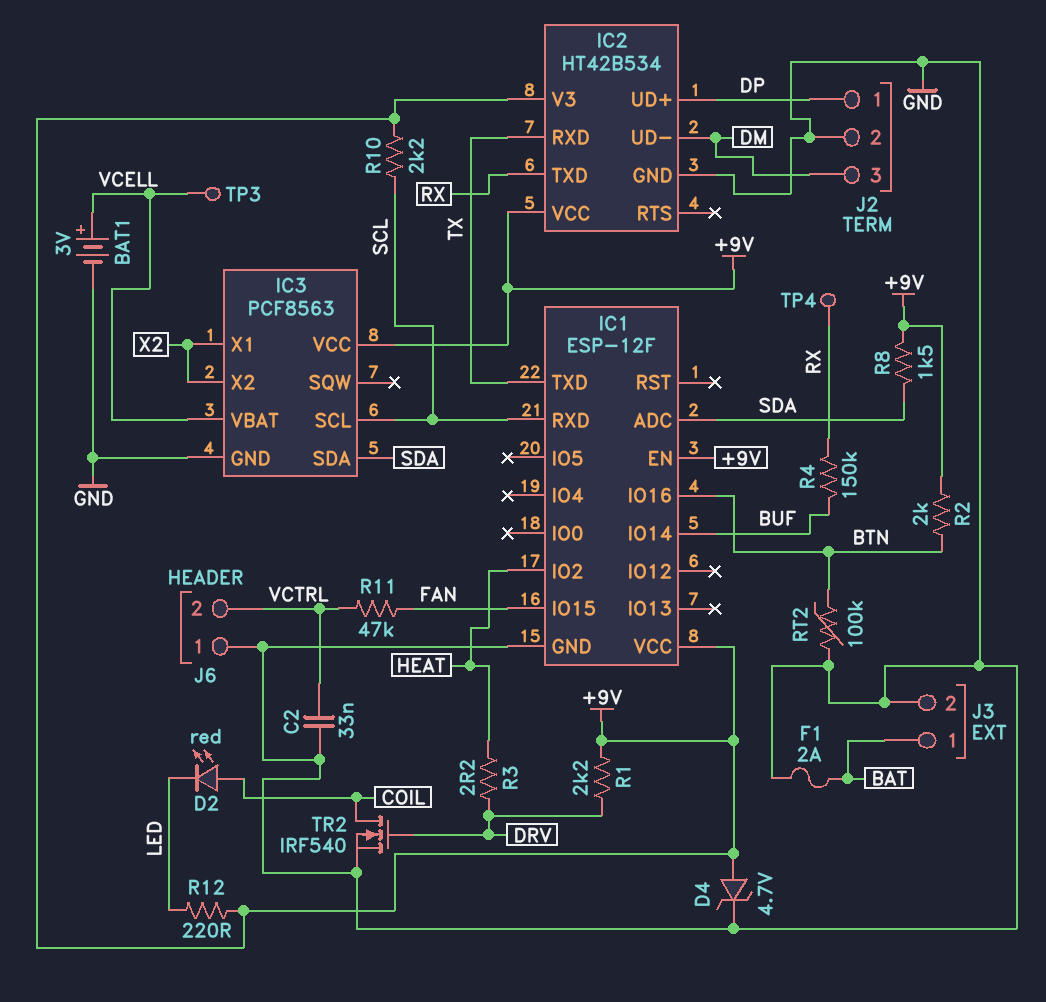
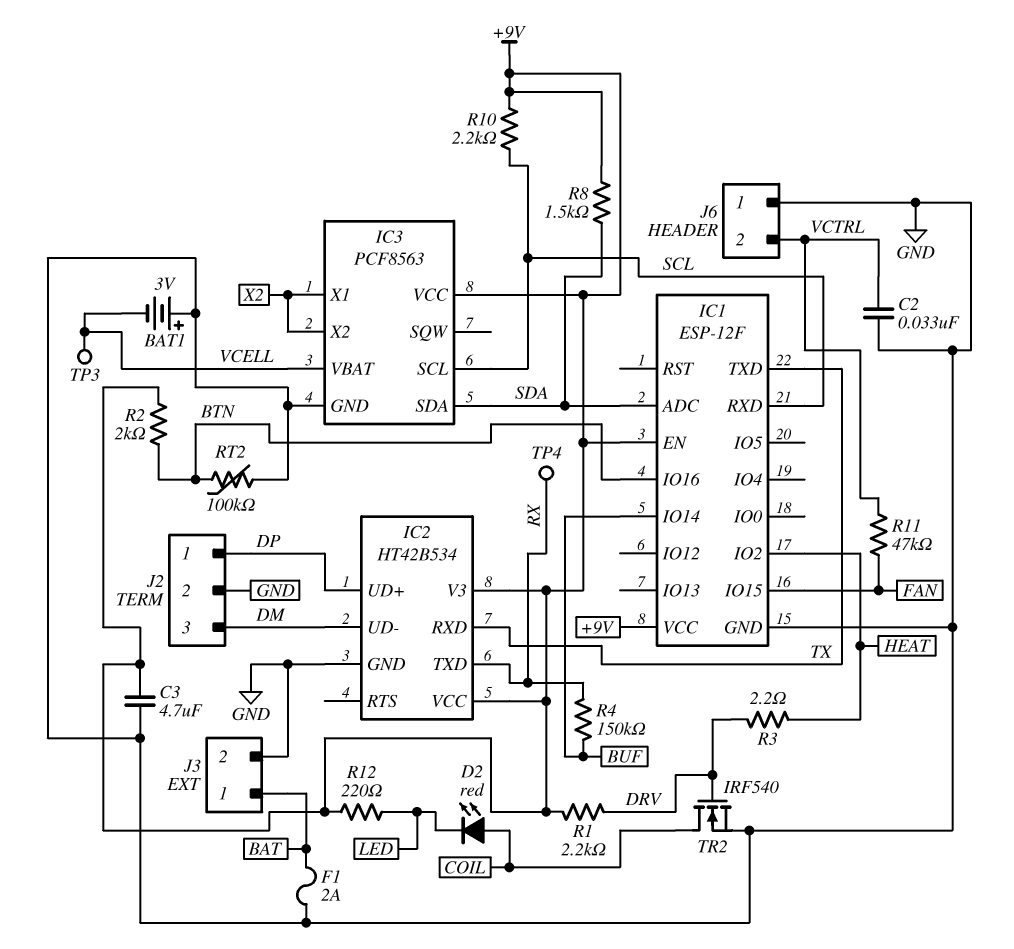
BAT1: 3V (plus VCELL, minus GND) -> 3V (plus GND, minus VCELL)
C3: none -> 4.7uF (+9V, GND)
D4: zener 4.7V (A +9V, K GND) -> none

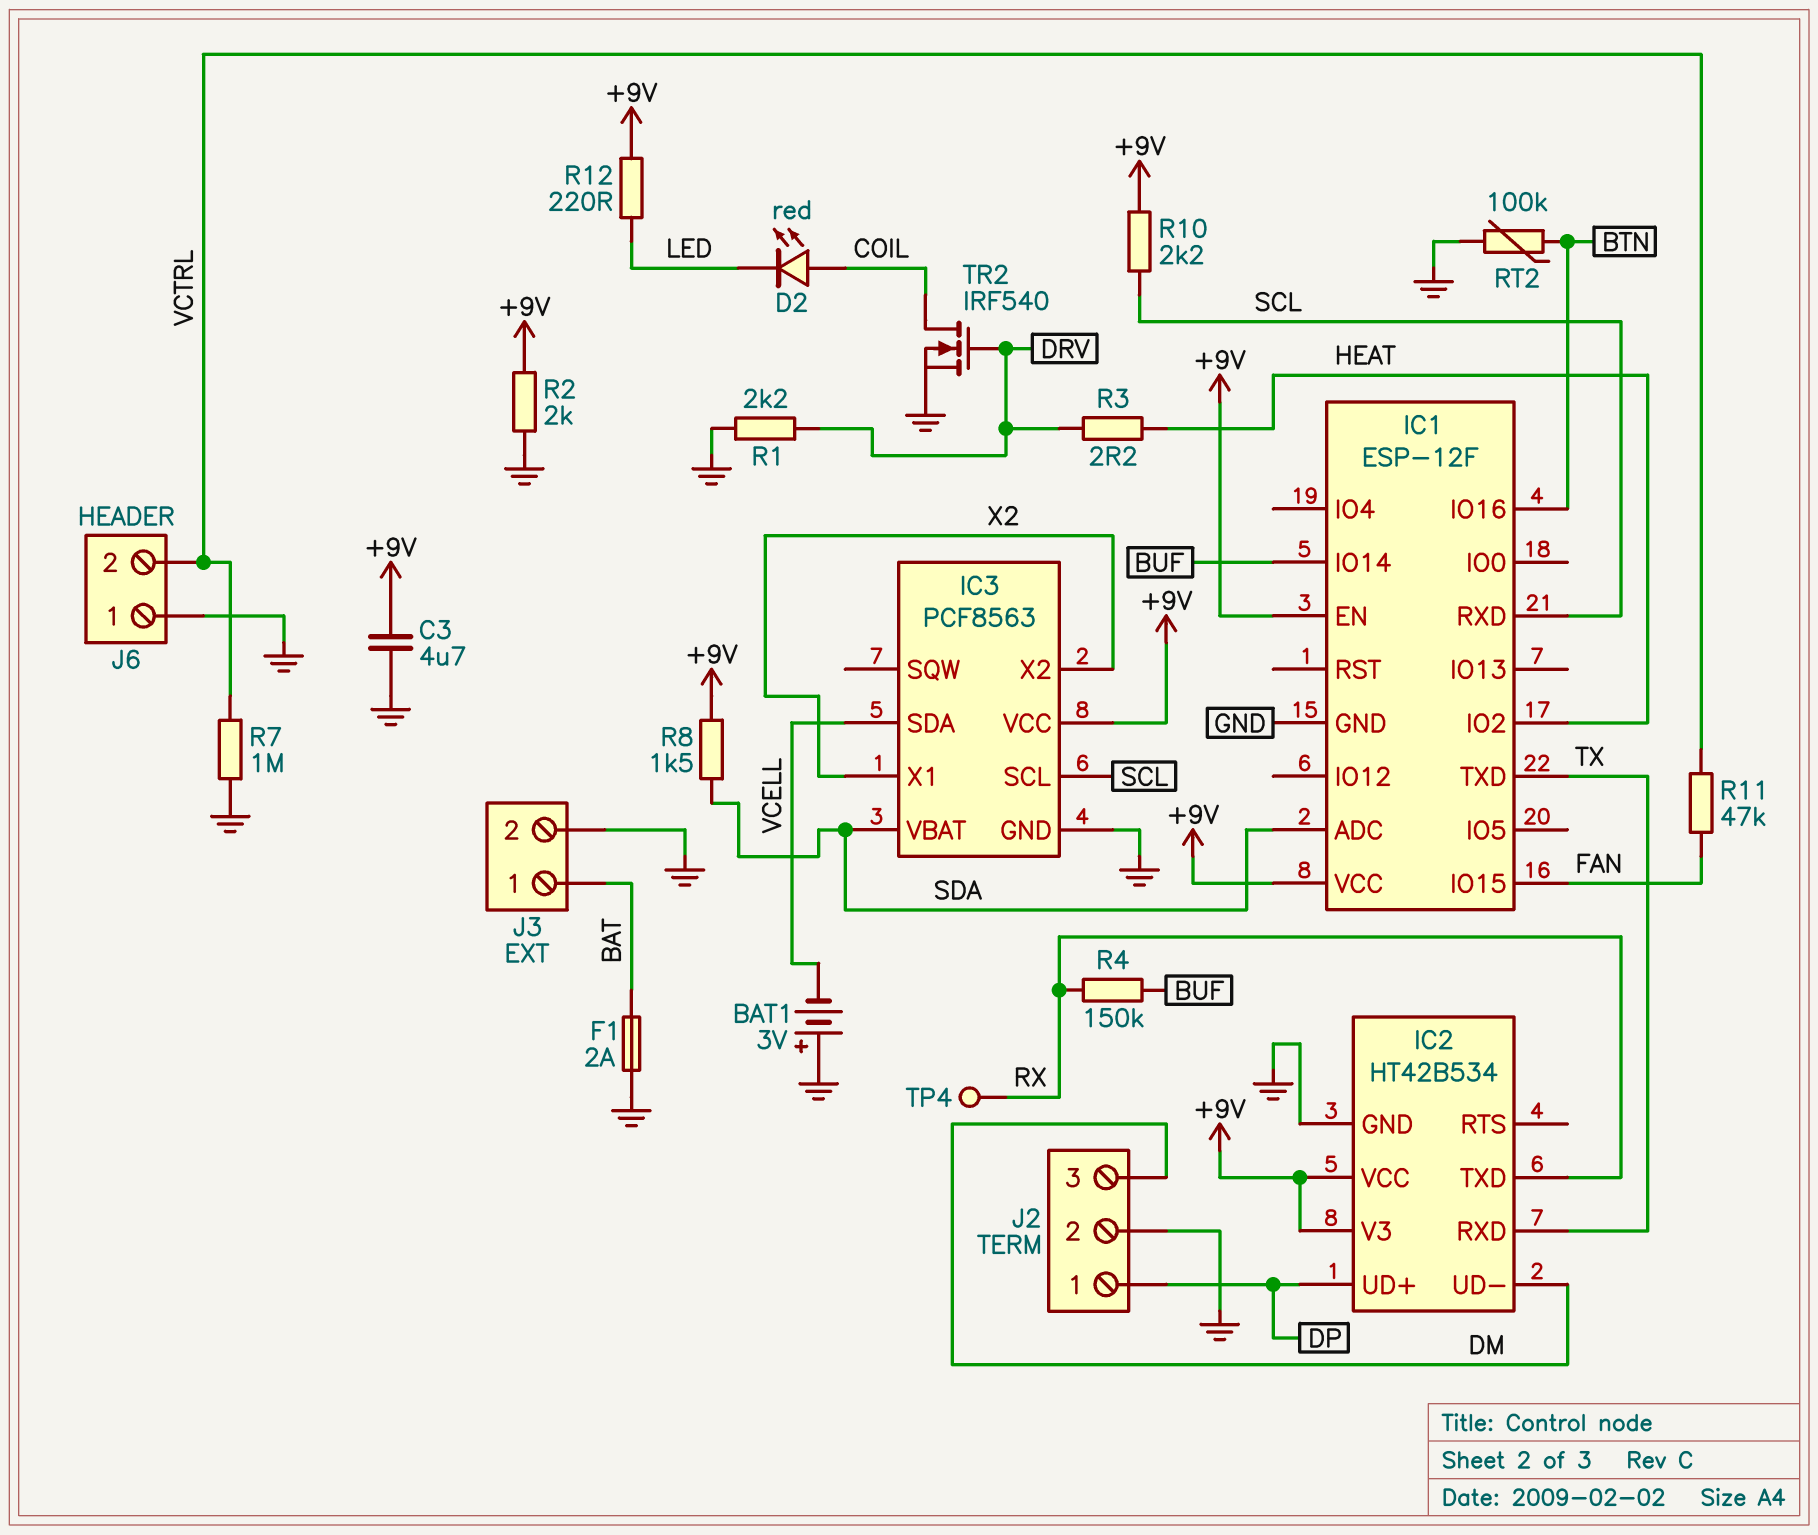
C2: 33nF (GND, VCTRL) -> none
IC3 pin SDA: SDA -> VCELL
IC3 pin VBAT: VCELL -> SDA
R1: 2.2k (+9V, DRV) -> 2.2k (DRV, GND)
R2: 2k (+9V, BTN) -> 2k (+9V, GND)
R7: none -> 1M (GND, VCTRL)
TP3: test point (VCELL) -> none

